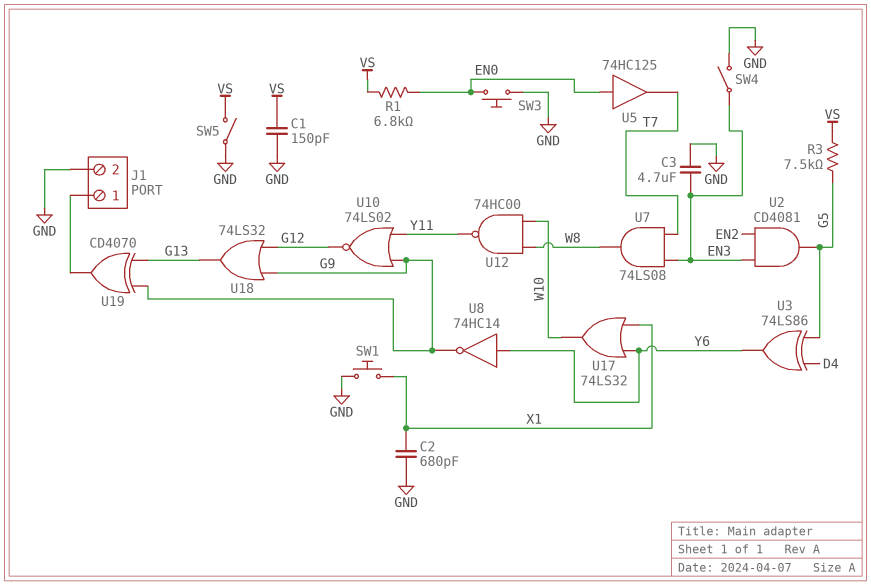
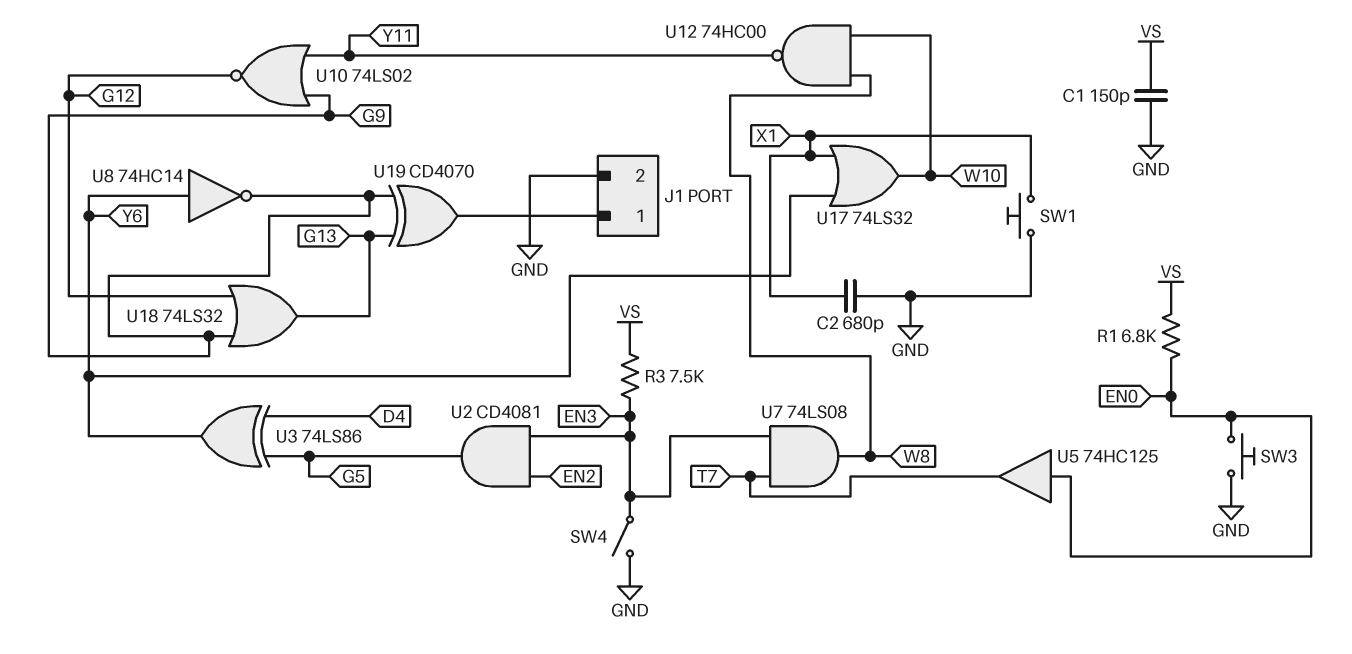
C3: 4.7uF (EN3, GND) -> none
R3: 7.5k (G5, VS) -> 7.5k (EN3, VS)
SW5: switch (GND, VS) -> none

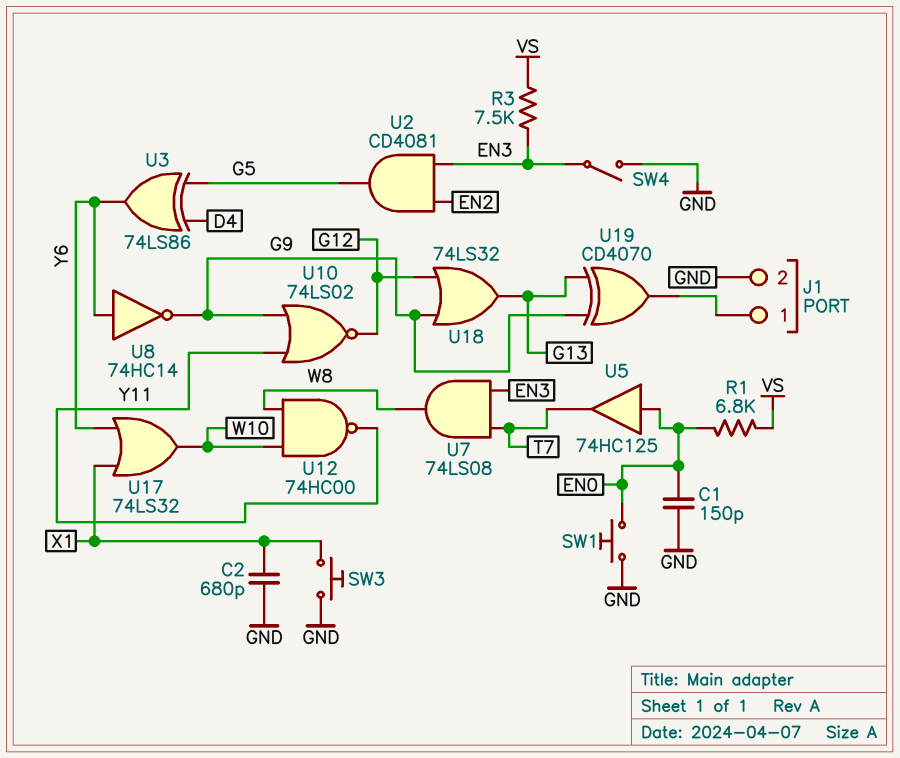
C1: 150pF (GND, VS) -> 150pF (EN0, GND)
SW1: button (GND, X1) -> button (EN0, GND)
SW3: button (EN0, GND) -> button (GND, X1)

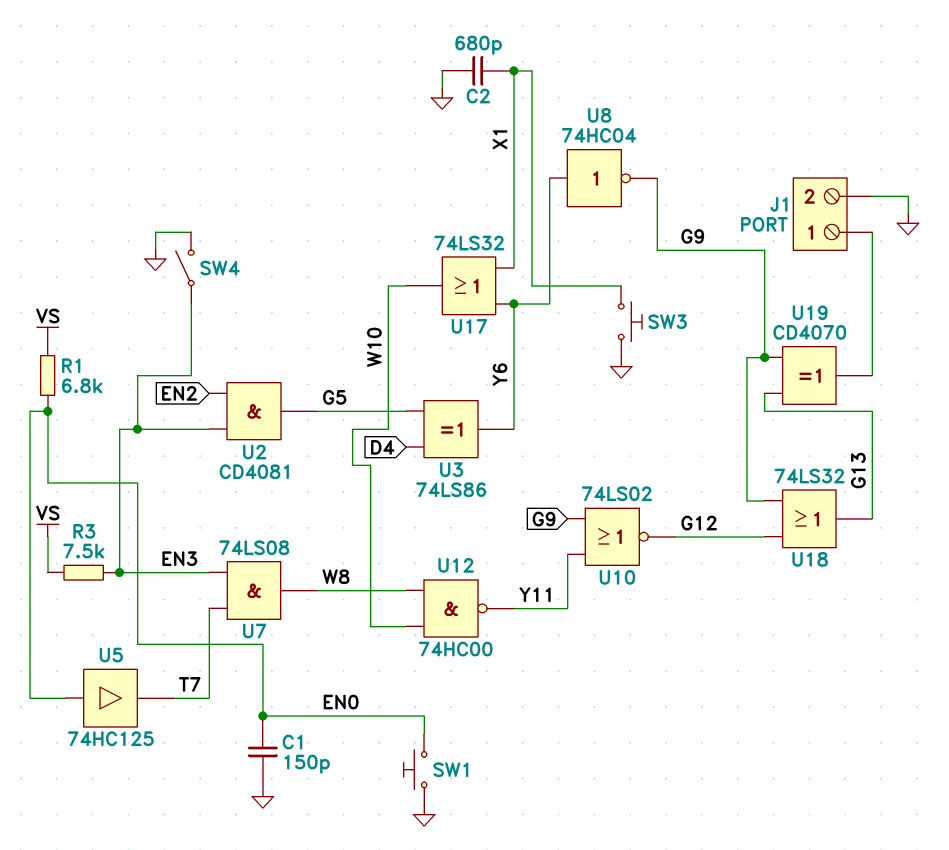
U8: NOT 74HC14 (in Y6, out G9) -> NOT 74HC04 (in Y6, out G9)

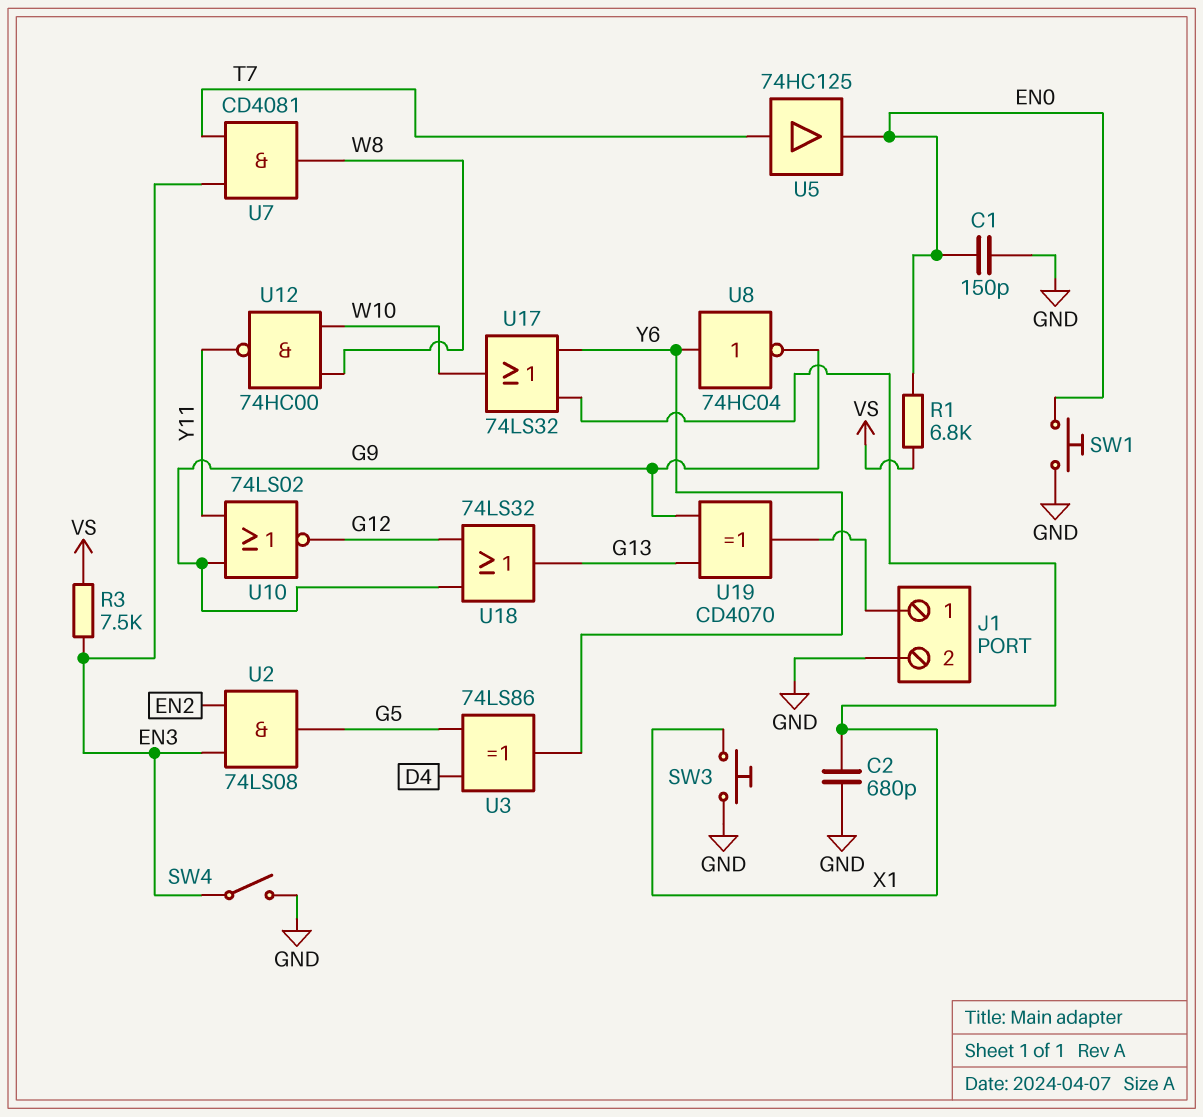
U2: AND CD4081 (in EN2, in EN3, out G5) -> AND 74LS08 (in EN2, in EN3, out G5)
U5: buffer 74HC125 (in EN0, out T7) -> buffer 74HC125 (in T7, out EN0)
U7: AND 74LS08 (in EN3, in T7, out W8) -> AND CD4081 (in EN3, in T7, out W8)

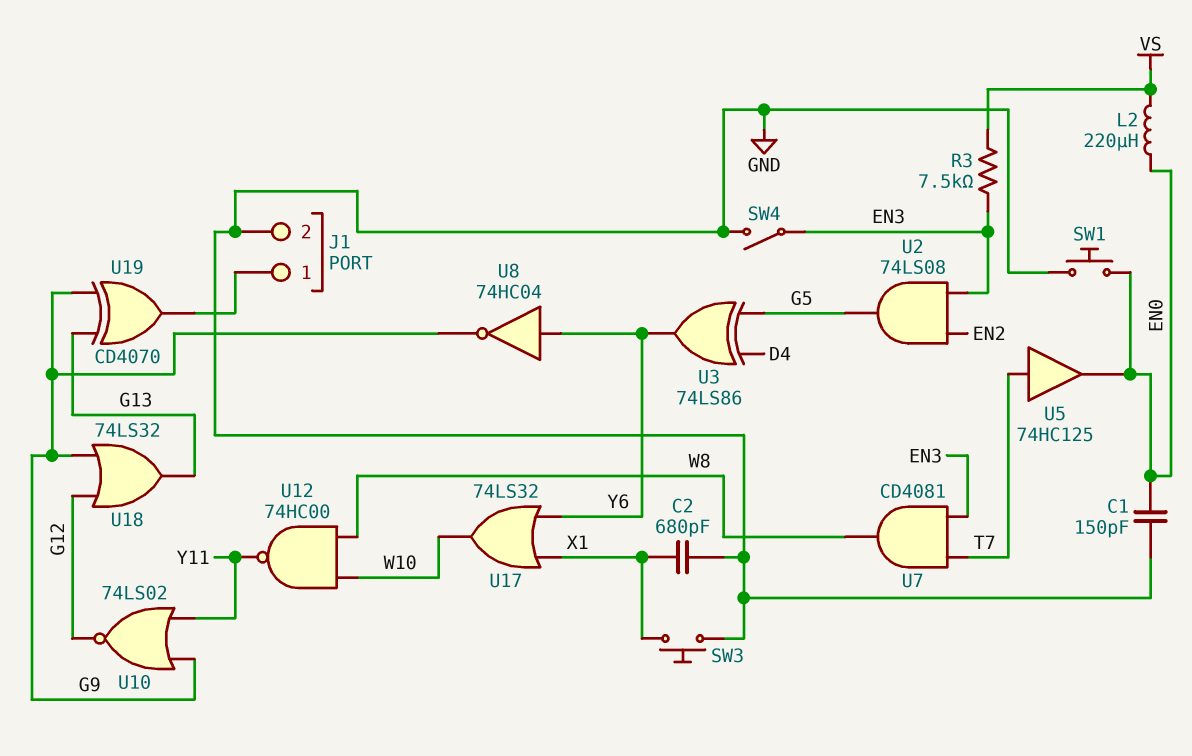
L2: none -> 220uH (EN0, VS)
R1: 6.8k (EN0, VS) -> none

